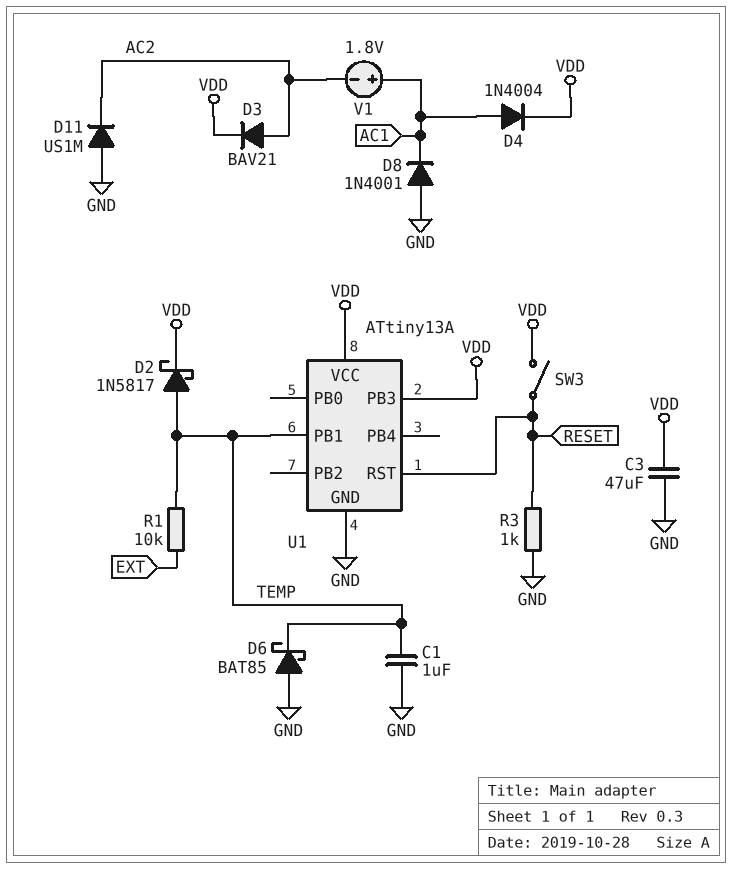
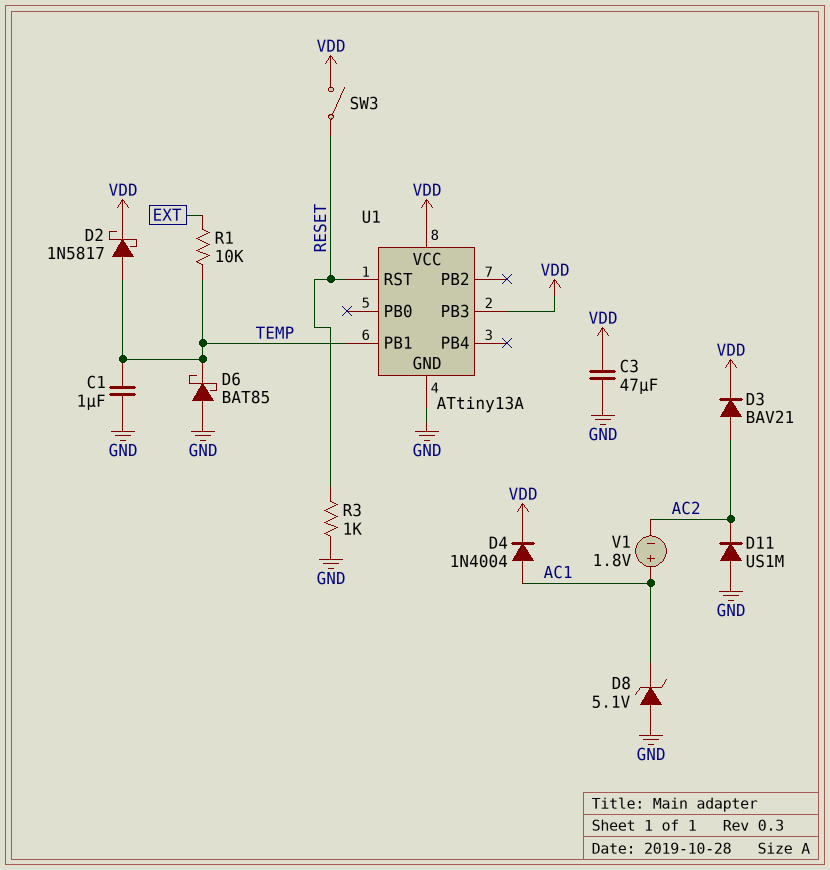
D8: diode 1N4001 (A GND, K AC1) -> zener 5.1V (A GND, K AC1)

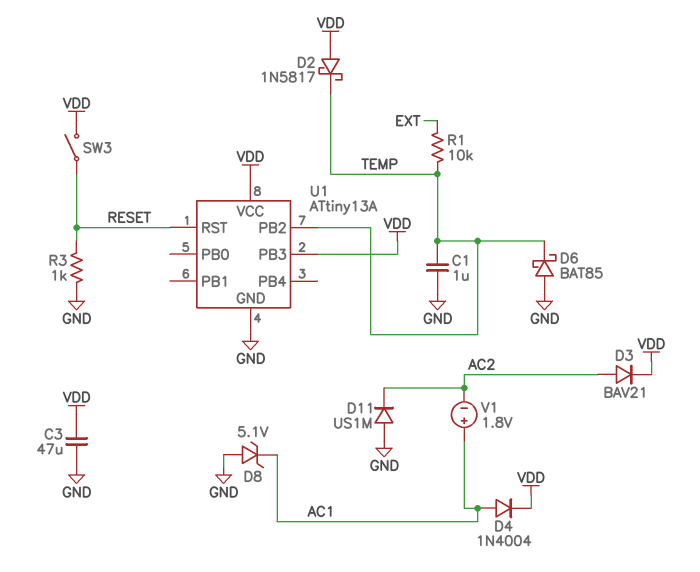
D2: schottky 1N5817 (A TEMP, K VDD) -> schottky 1N5817 (A VDD, K TEMP)
U1 pin PB1: TEMP -> none
U1 pin PB2: none -> TEMP

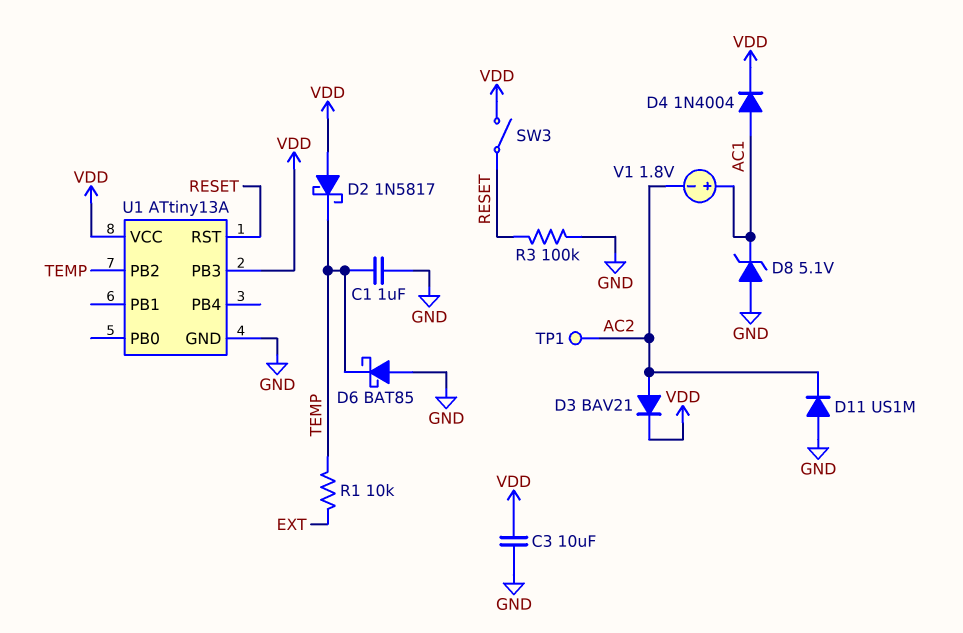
C3: 47uF (GND, VDD) -> 10uF (GND, VDD)
R3: 1k (GND, RESET) -> 100k (GND, RESET)
TP1: none -> test point (AC2)

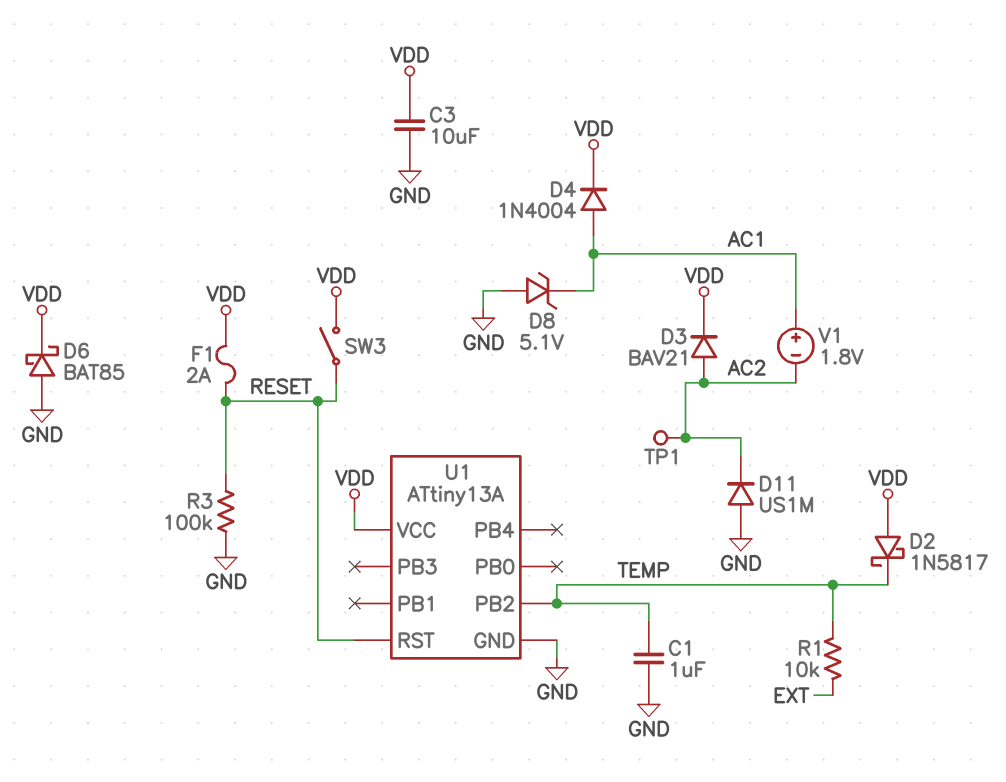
D6: schottky BAT85 (A GND, K TEMP) -> schottky BAT85 (A GND, K VDD)
F1: none -> 2A (RESET, VDD)
U1 pin PB3: VDD -> none

